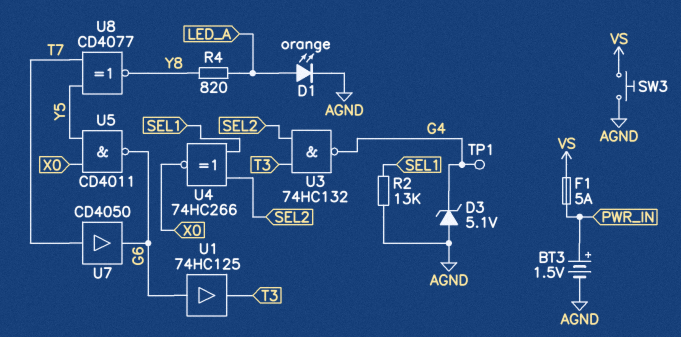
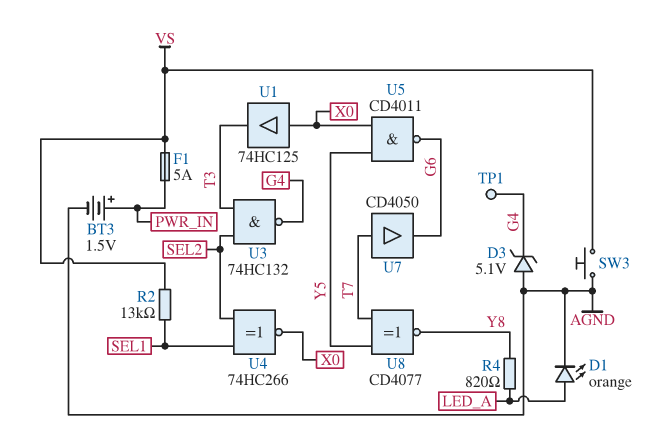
R2: 13k (AGND, SEL1) -> 13k (SEL1, VS)
U1: buffer 74HC125 (in G6, out T3) -> buffer 74HC125 (in X0, out T3)

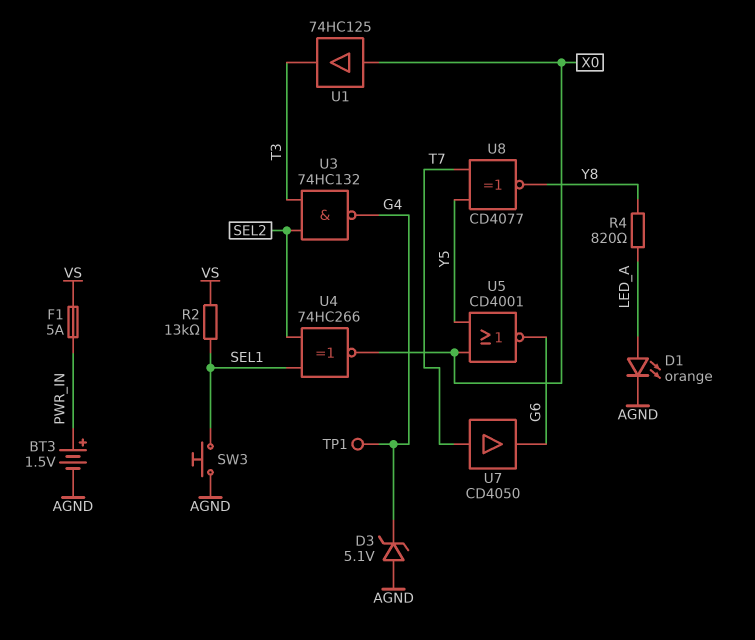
SW3: button (AGND, VS) -> button (AGND, SEL1)
U5: NAND CD4011 (in X0, in Y5, out G6) -> NOR CD4001 (in X0, in Y5, out G6)

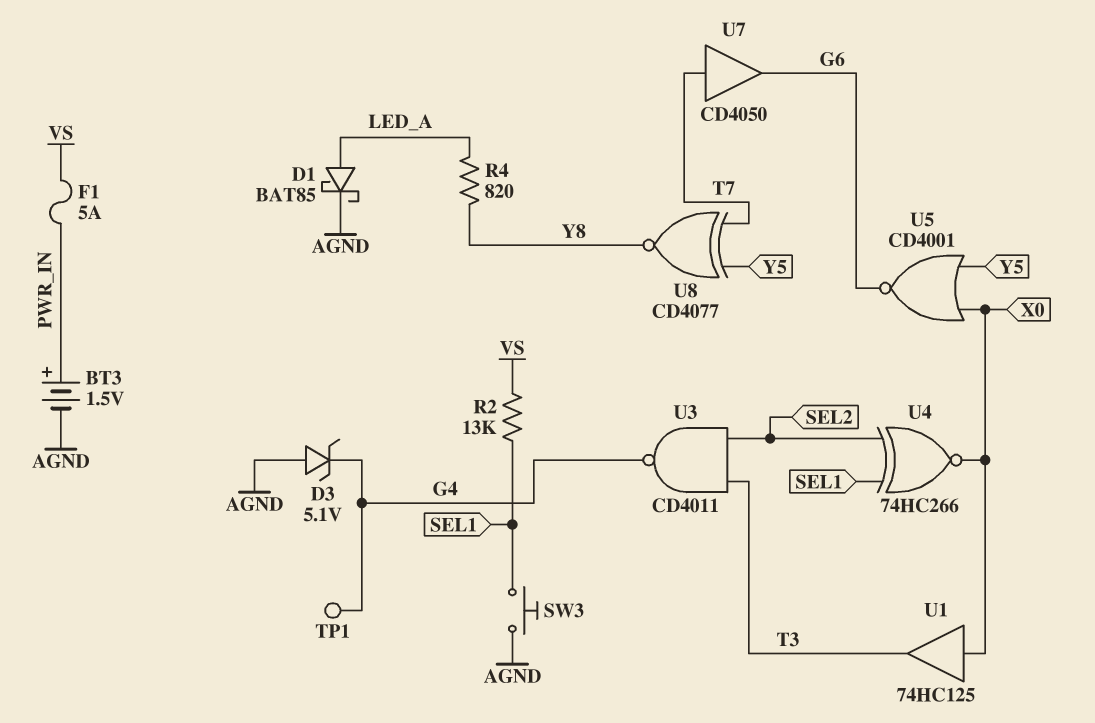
D1: LED orange (A LED_A, K AGND) -> schottky BAT85 (A LED_A, K AGND)
U3: NAND 74HC132 (in SEL2, in T3, out G4) -> NAND CD4011 (in SEL2, in T3, out G4)

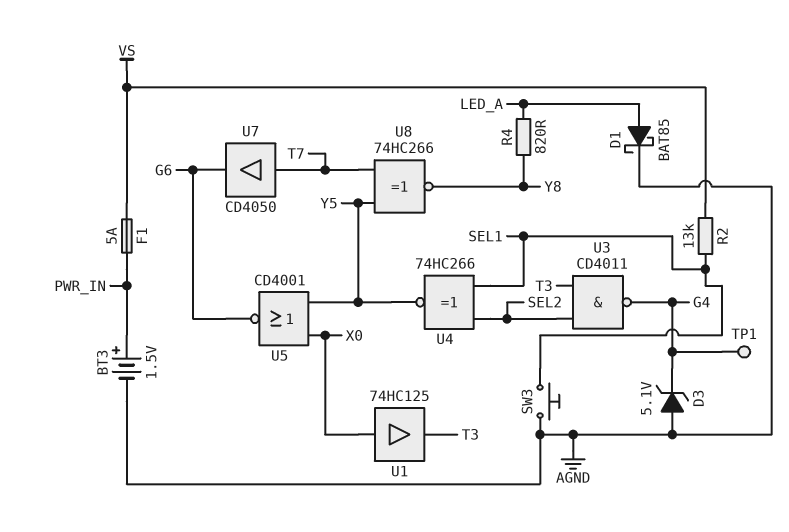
U4: XNOR 74HC266 (in SEL1, in SEL2, out X0) -> XNOR 74HC266 (in SEL1, in SEL2, out Y5)
U8: XNOR CD4077 (in T7, in Y5, out Y8) -> XNOR 74HC266 (in T7, in Y5, out Y8)

